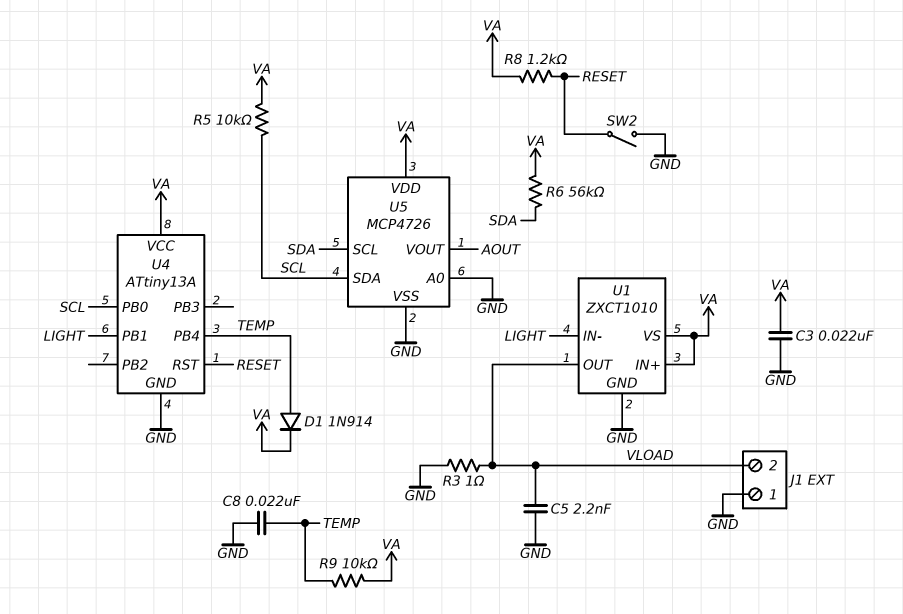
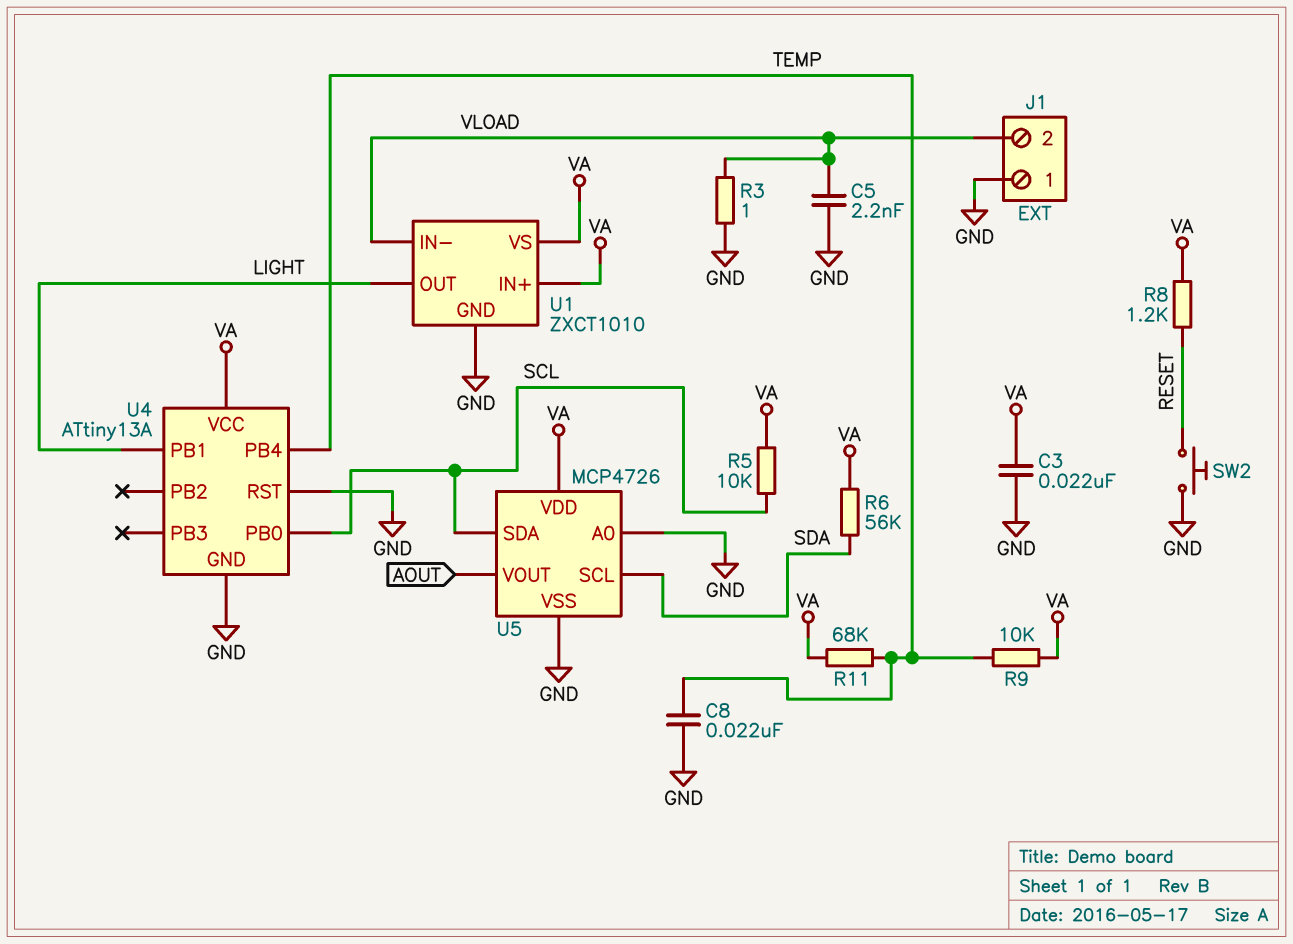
D1: diode 1N914 (A TEMP, K VA) -> none
R11: none -> 68k (TEMP, VA)
SW2: switch (GND, RESET) -> button (GND, RESET)
U1 pin IN-: LIGHT -> VLOAD
U1 pin OUT: VLOAD -> LIGHT
U4 pin RST: RESET -> GND

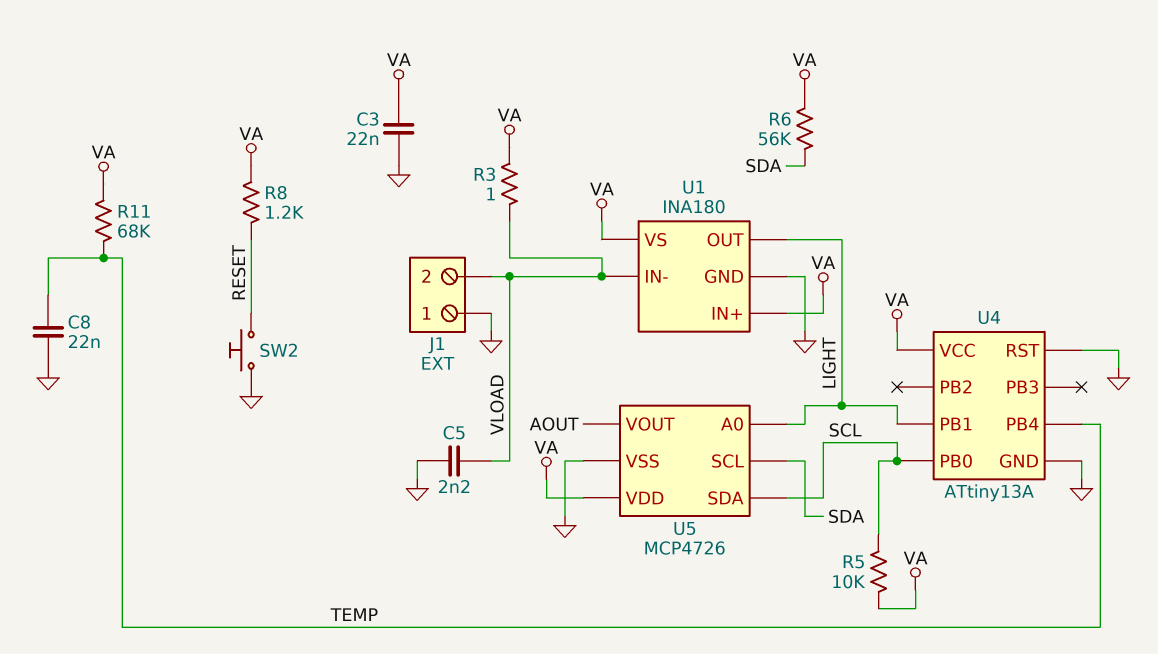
R3: 1 (GND, VLOAD) -> 1 (VA, VLOAD)
R9: 10k (TEMP, VA) -> none
U1: ZXCT1010 -> INA180
U5 pin A0: GND -> LIGHT

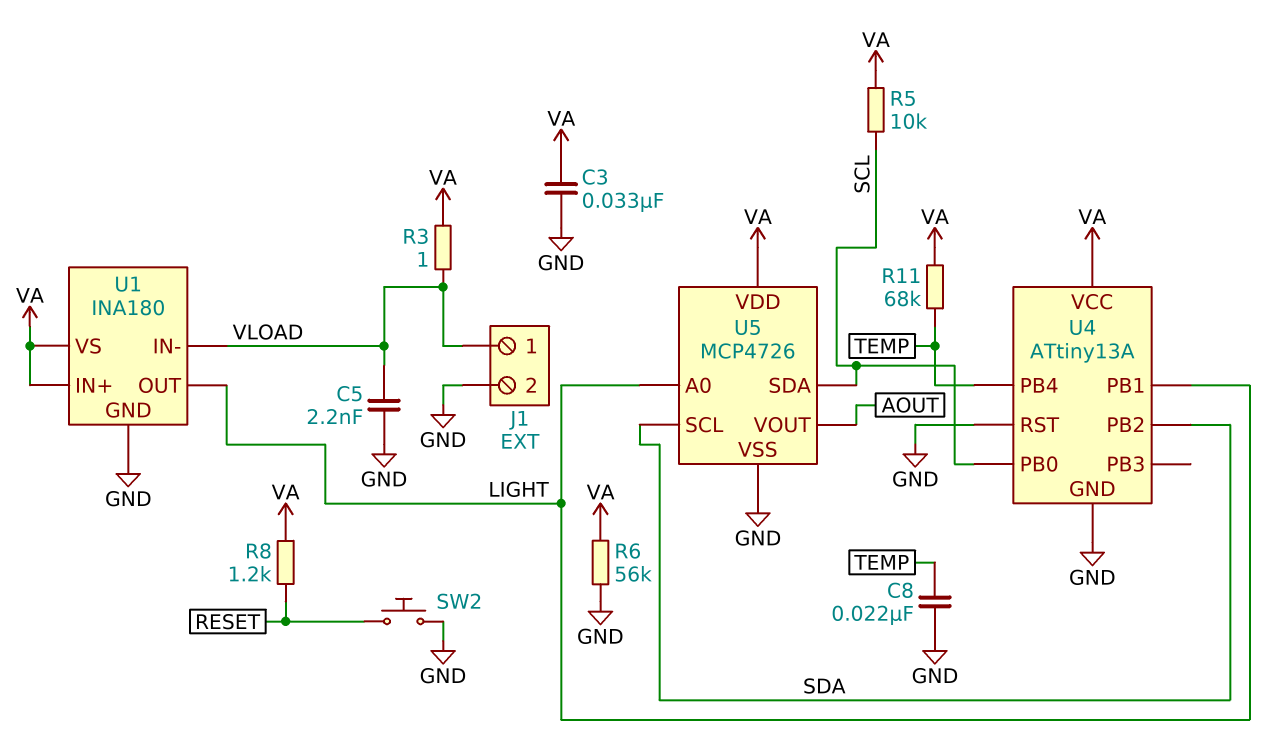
C3: 22nF (GND, VA) -> 33nF (GND, VA)
J1 pin 1: GND -> VLOAD
J1 pin 2: VLOAD -> GND
R6: 56k (SDA, VA) -> 56k (GND, VA)
U4 pin PB2: none -> SDA

